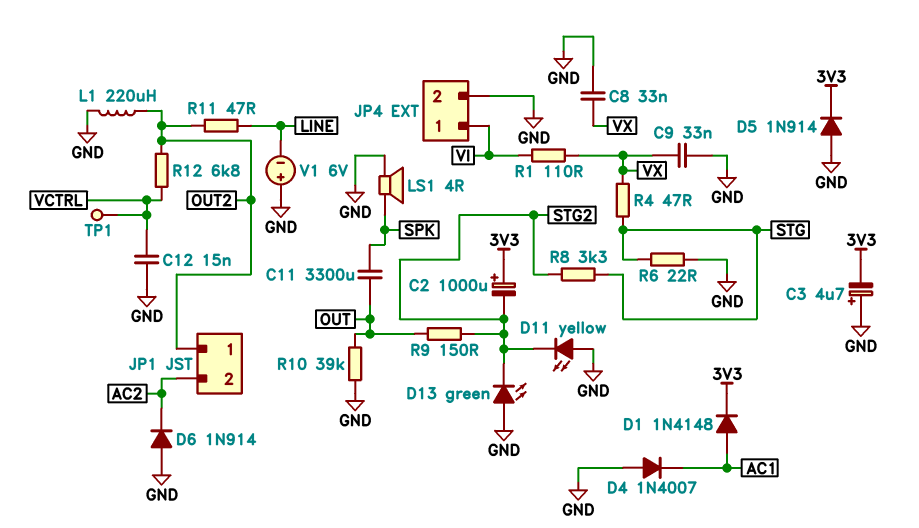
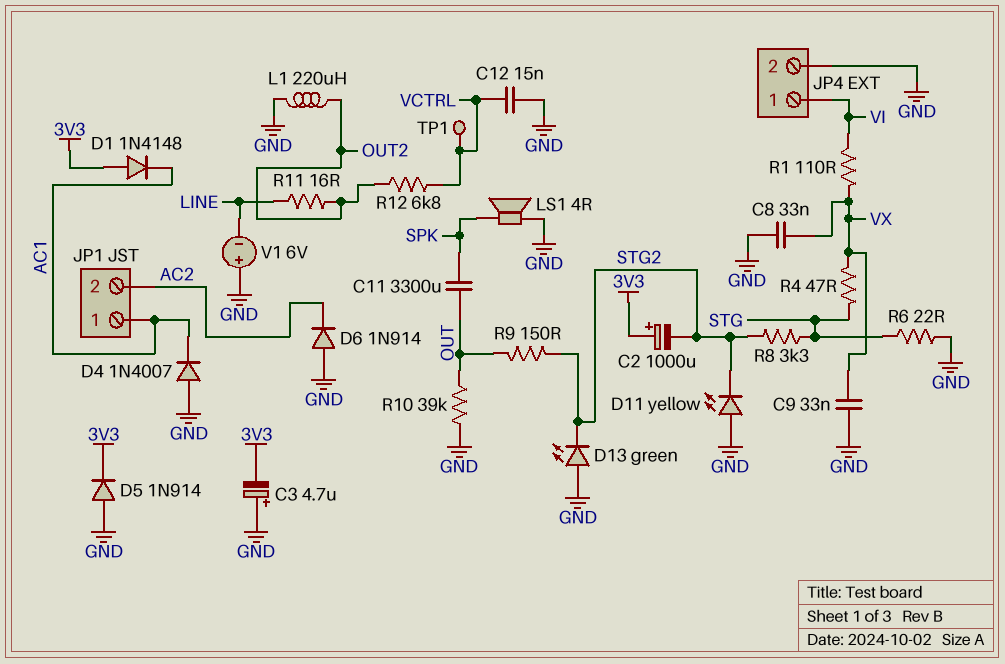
D1: diode 1N4148 (A AC1, K 3V3) -> diode 1N4148 (A 3V3, K AC1)
JP1 pin 1: OUT2 -> AC1
R11: 47 (LINE, OUT2) -> 16 (LINE, OUT2)

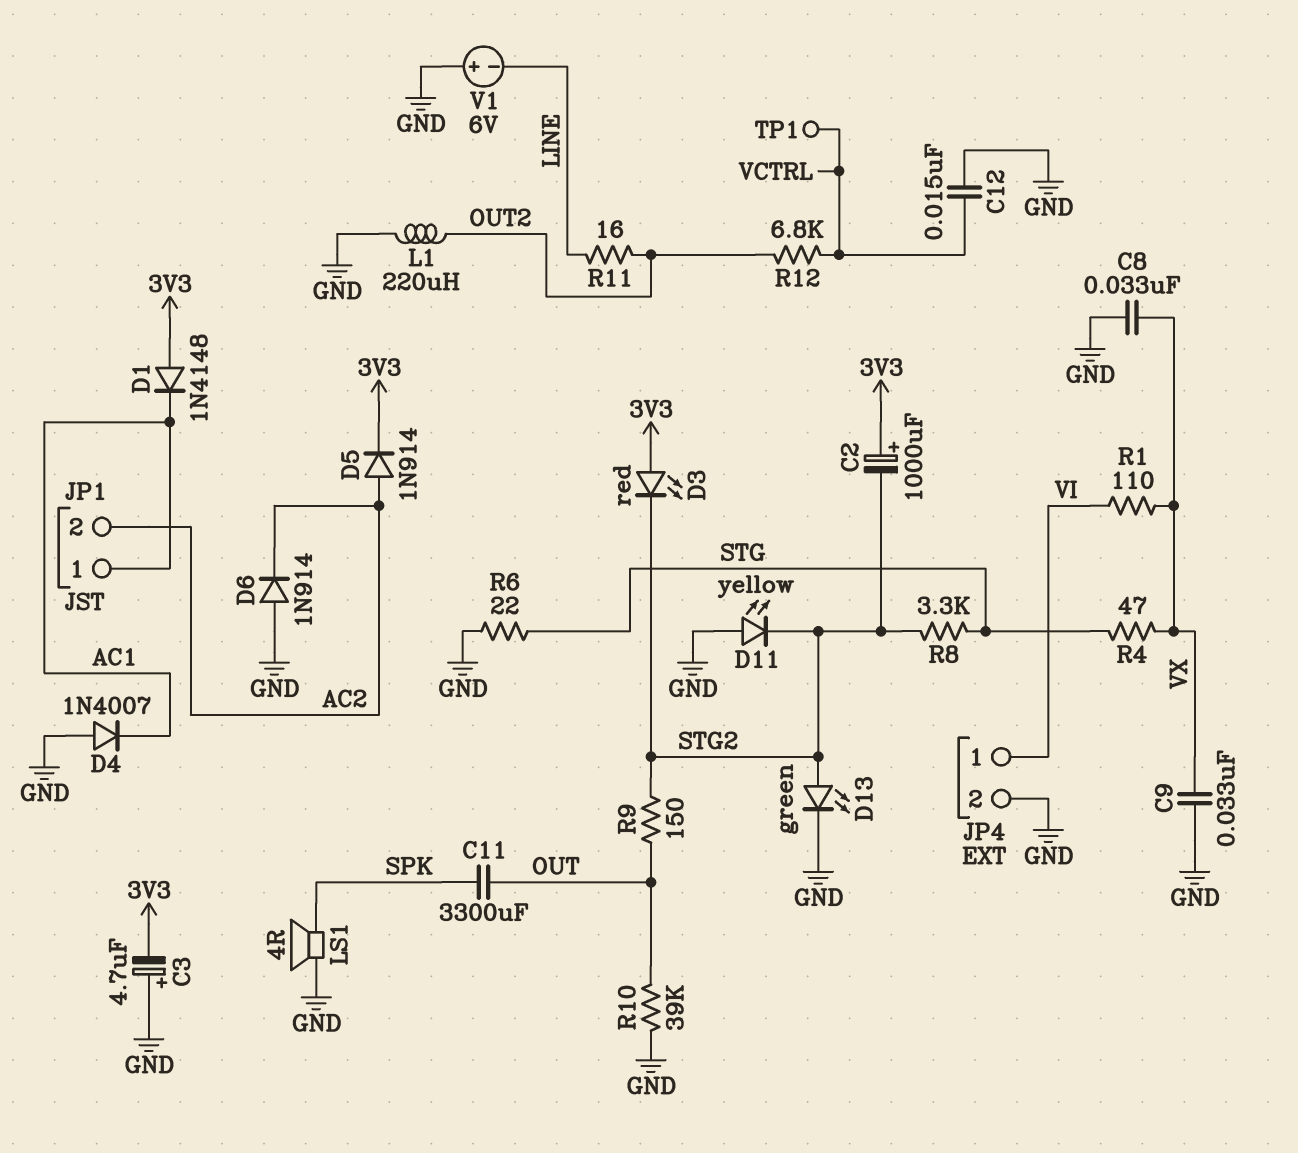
D3: none -> LED red (A 3V3, K STG2)
D5: diode 1N914 (A GND, K 3V3) -> diode 1N914 (A AC2, K 3V3)
D13: LED green (A GND, K STG2) -> LED green (A STG2, K GND)

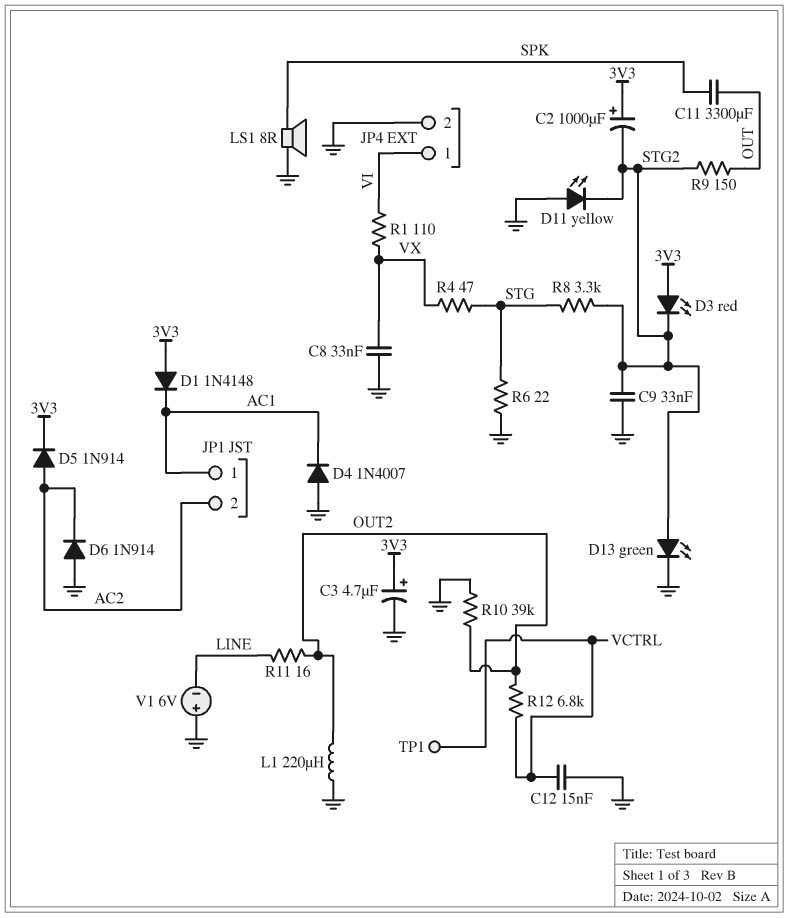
C3: 4.7uF (plus GND, minus 3V3) -> 4.7uF (plus 3V3, minus GND)
C9: 33nF (GND, VX) -> 33nF (GND, STG2)
LS1: speaker 4R (GND, SPK) -> speaker 8R (GND, SPK)
R10: 39k (GND, OUT) -> 39k (GND, OUT2)

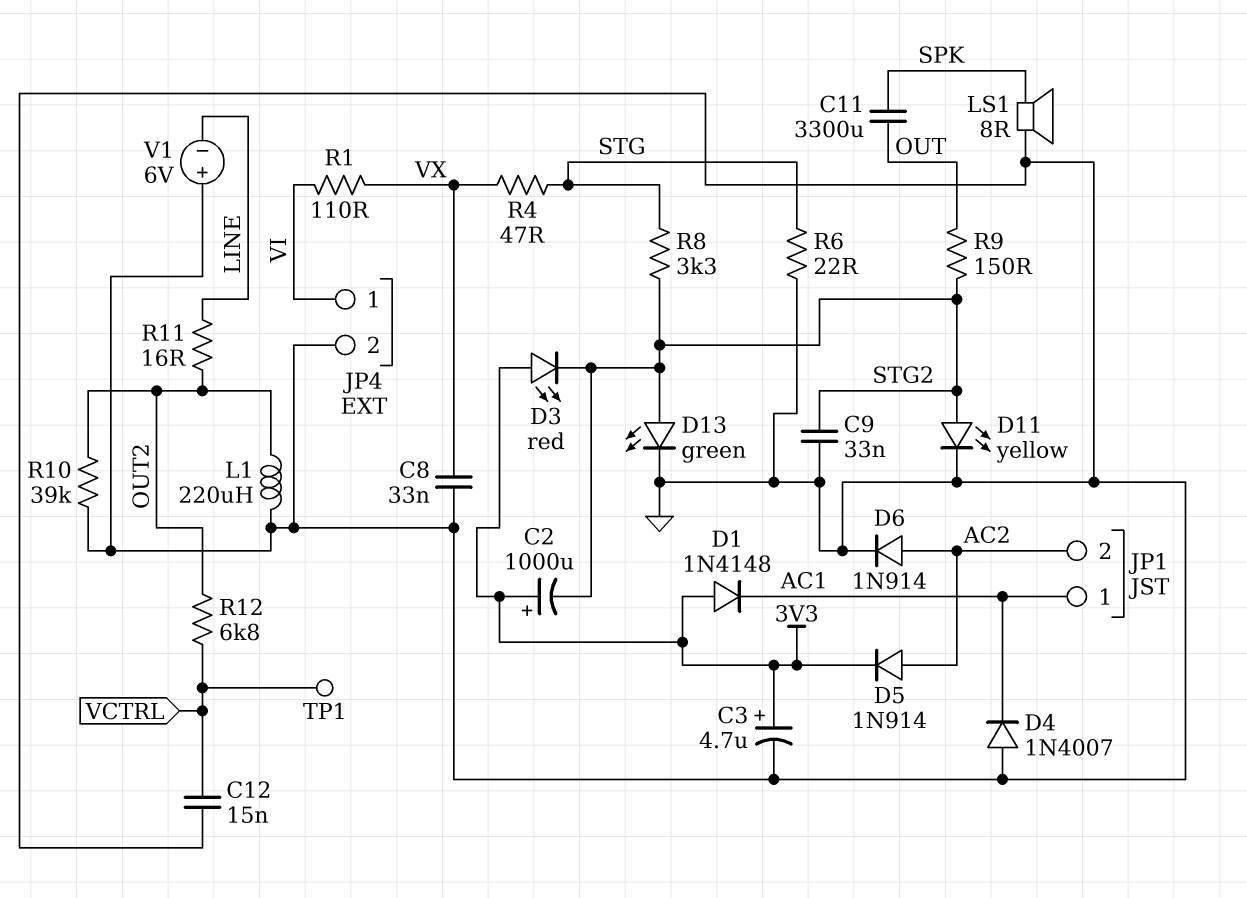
D6: diode 1N914 (A GND, K AC2) -> diode 1N914 (A AC2, K GND)
D11: LED yellow (A GND, K STG2) -> LED yellow (A STG2, K GND)

